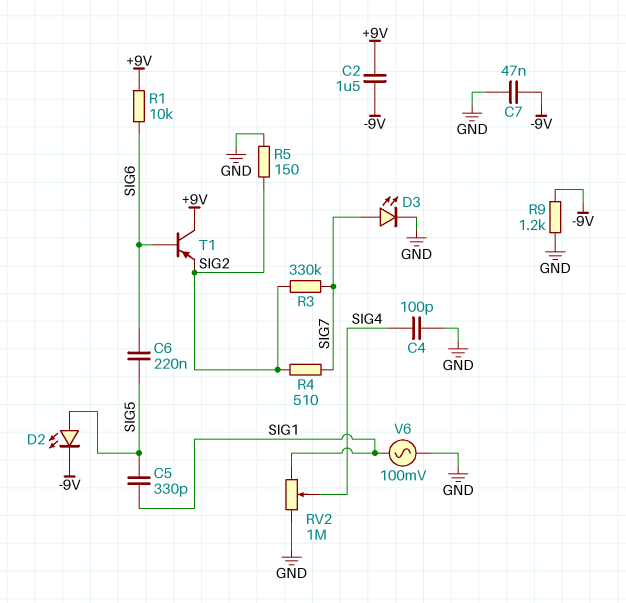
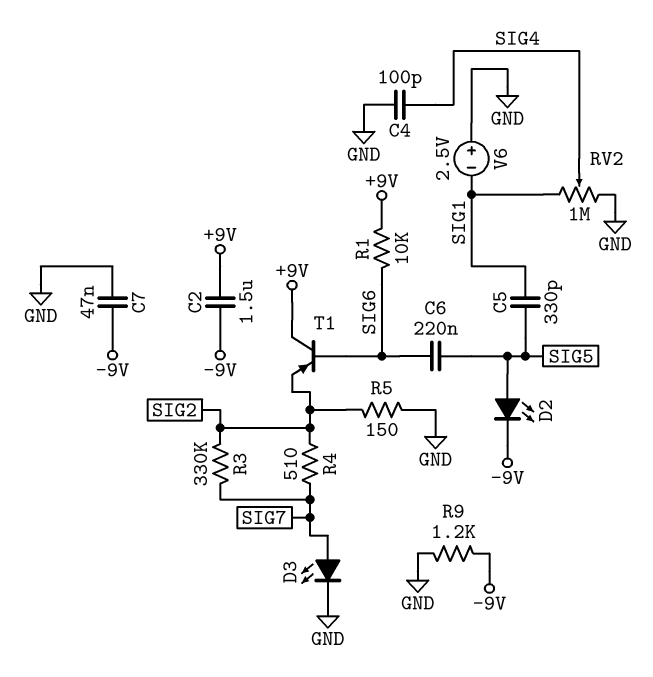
V6: AC 100mV (GND, SIG1) -> 2.5V (plus GND, minus SIG1)

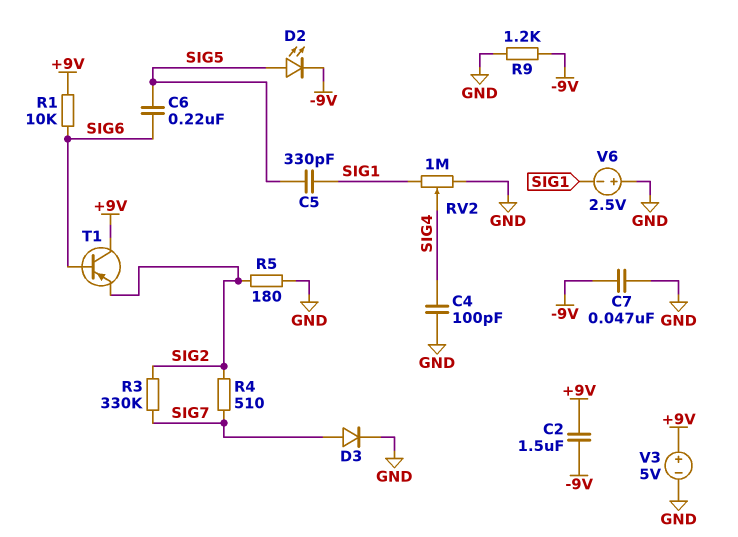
D3: LED (A SIG7, K GND) -> diode (A SIG7, K GND)
R5: 150 (GND, SIG2) -> 180 (GND, SIG2)
V3: none -> 5V (plus +9V, minus GND)

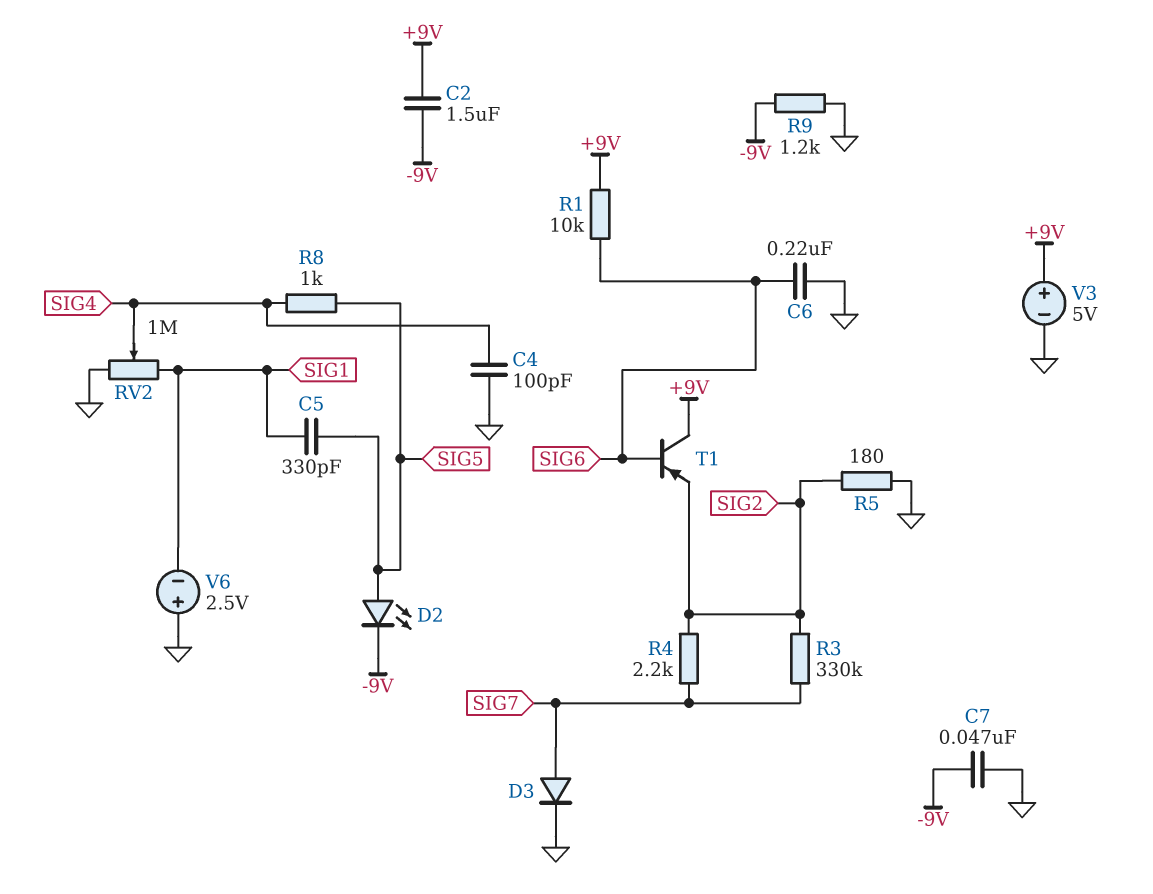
C6: 220nF (SIG5, SIG6) -> 220nF (GND, SIG6)
R4: 510 (SIG2, SIG7) -> 2.2k (SIG2, SIG7)
R8: none -> 1k (SIG4, SIG5)

